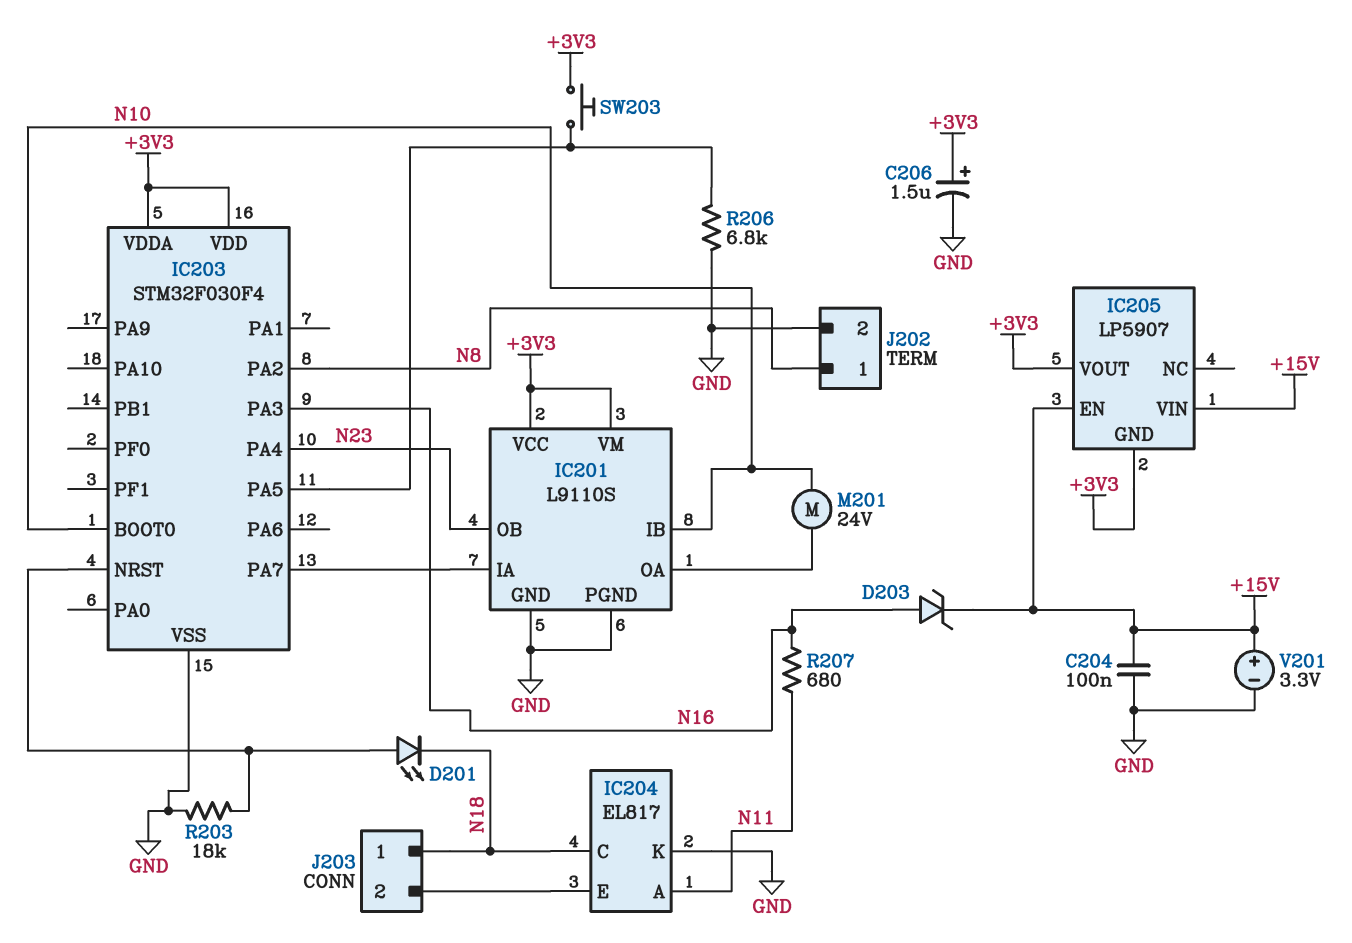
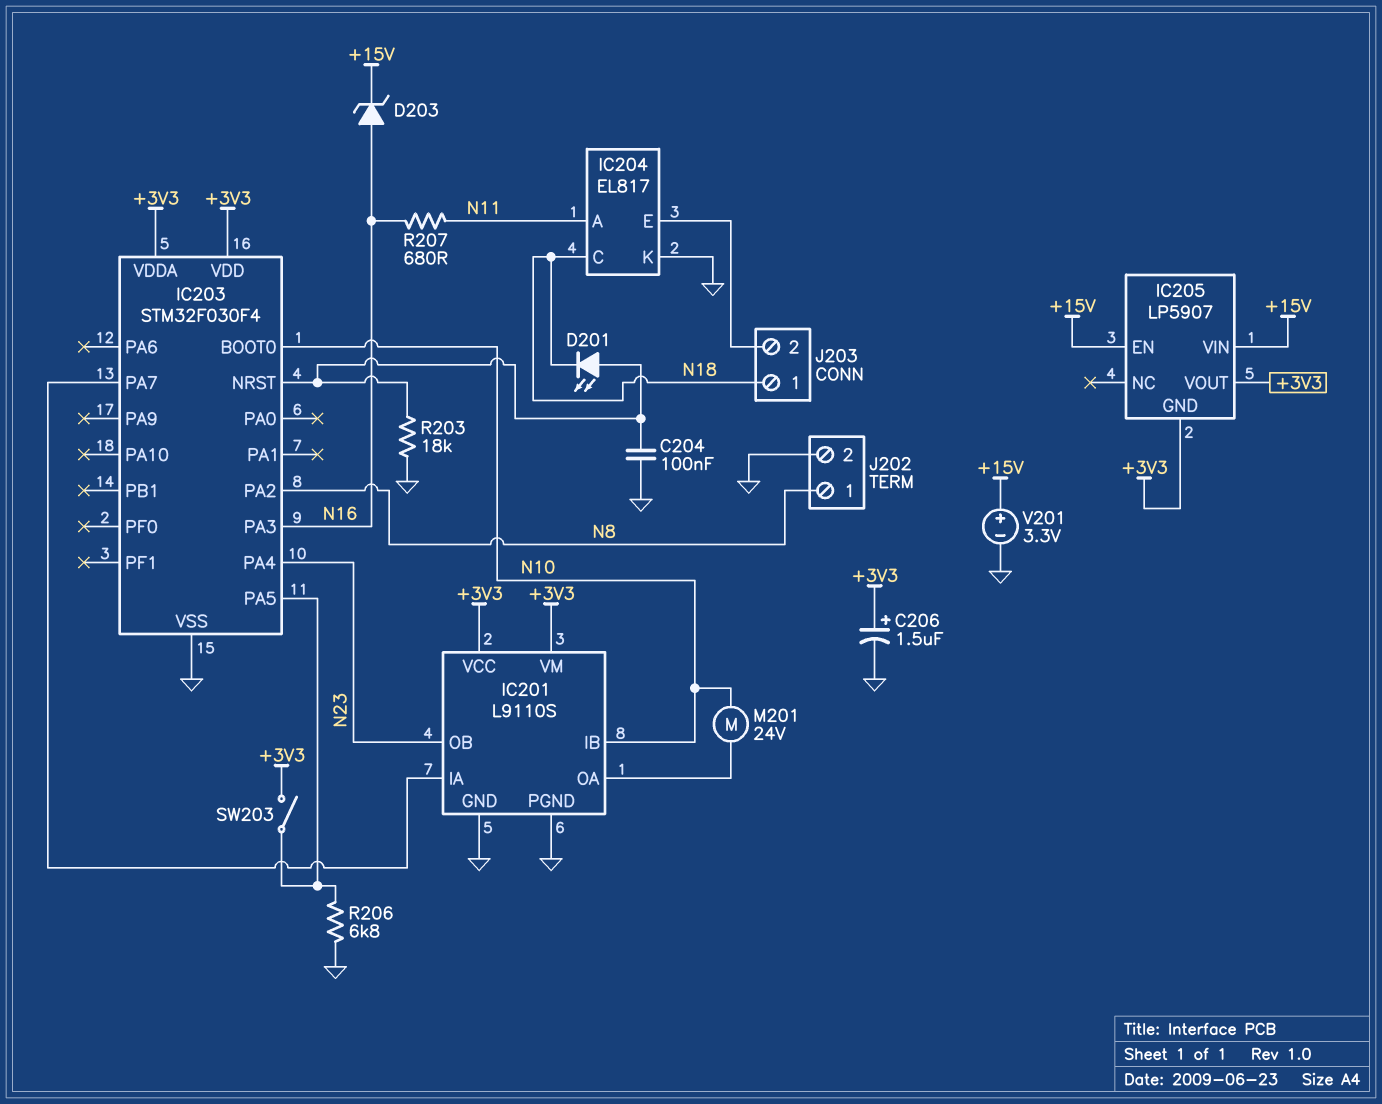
C204: 100nF (+15V, GND) -> 100nF (GND, IC203/NRST)
SW203: button (+3V3, IC203/PA5) -> switch (+3V3, IC203/PA5)

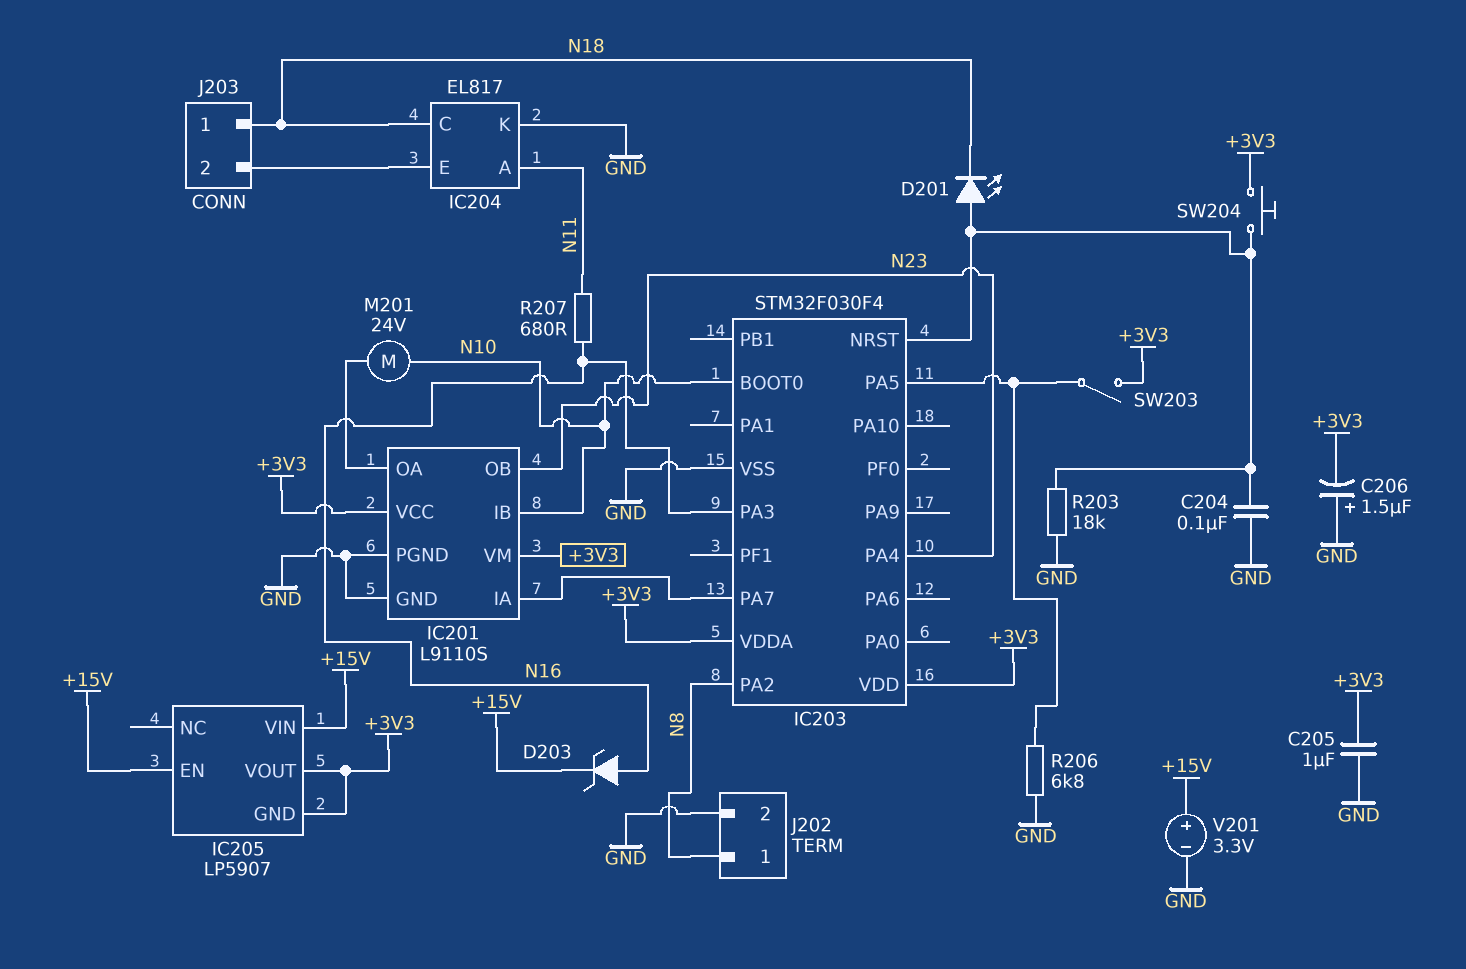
C205: none -> 1uF (+3V3, GND)
C206: 1.5uF (plus +3V3, minus GND) -> 1.5uF (plus GND, minus +3V3)
SW204: none -> button (+3V3, IC203/NRST)

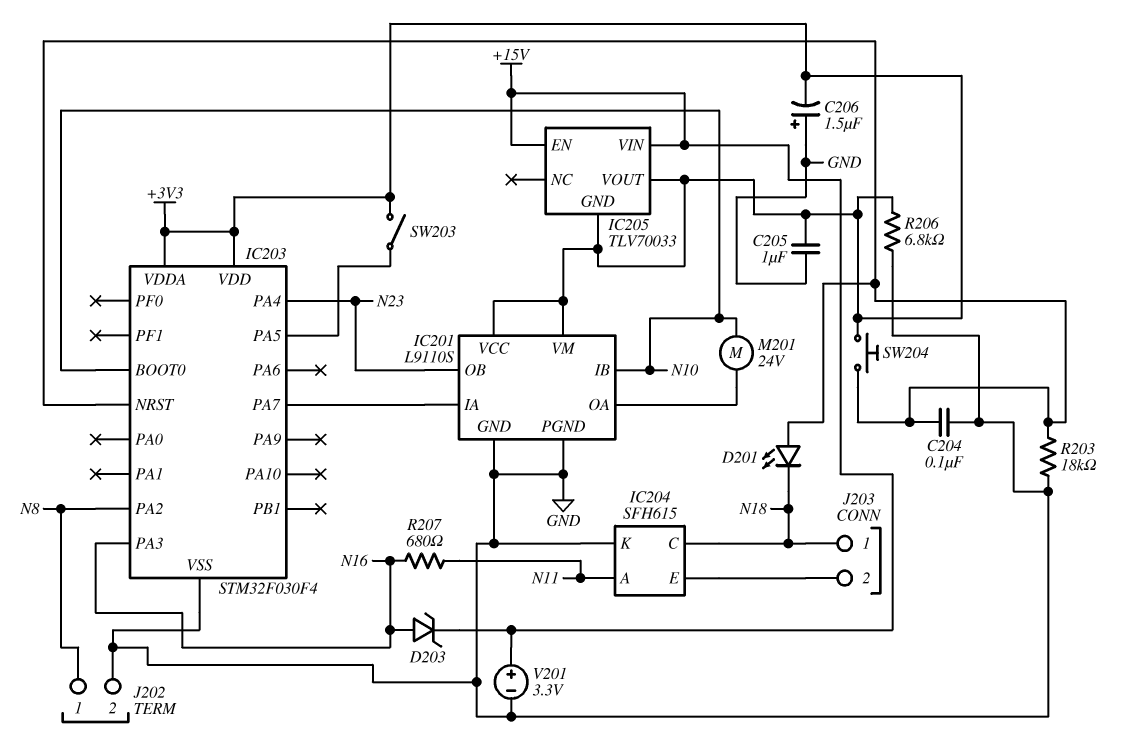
IC204: EL817 -> SFH615
IC205: LP5907 -> TLV70033
R206: 6.8k (GND, IC203/PA5) -> 6.8k (+3V3, GND)

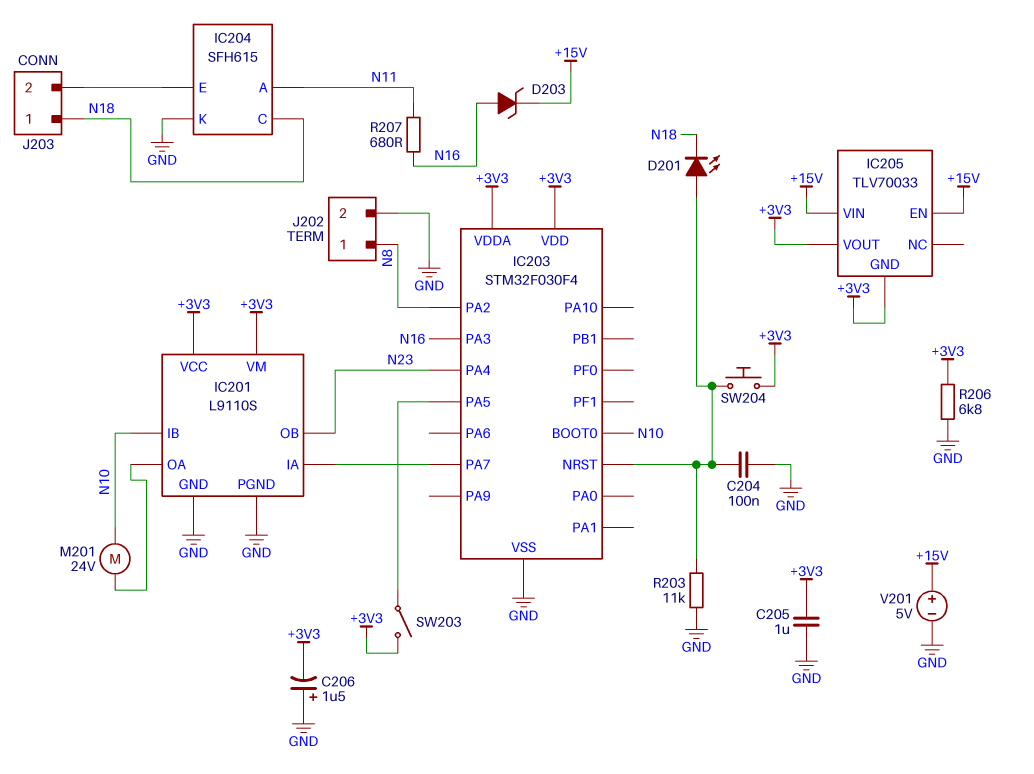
R203: 18k (GND, IC203/NRST) -> 11k (GND, IC203/NRST)
V201: 3.3V (plus +15V, minus GND) -> 5V (plus +15V, minus GND)

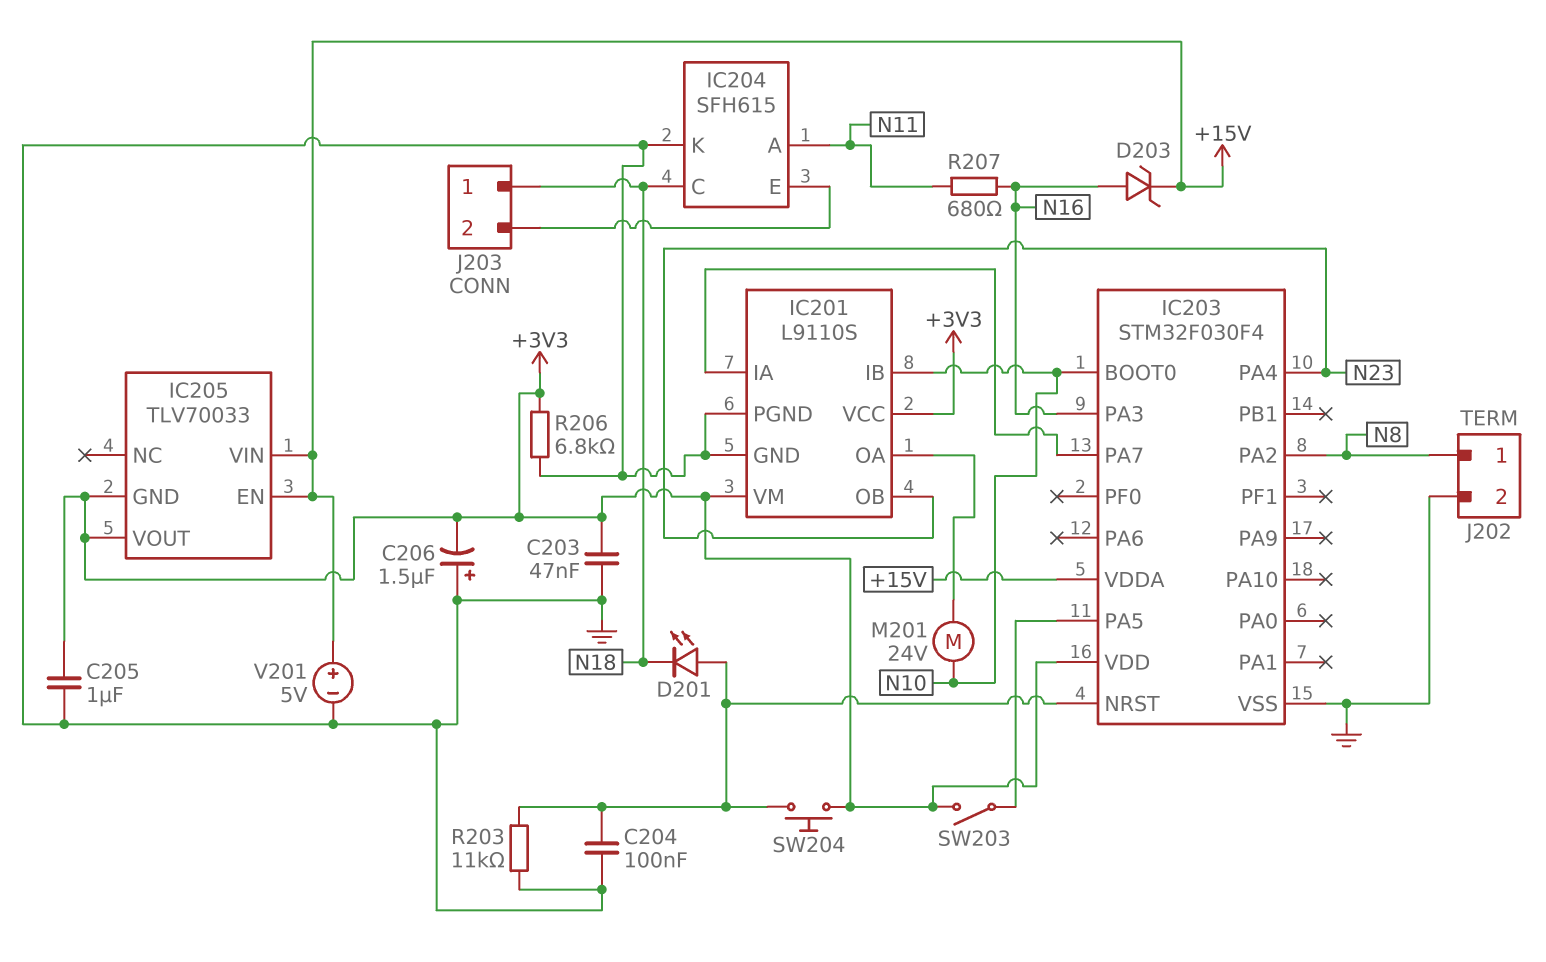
C203: none -> 47nF (+3V3, GND)
IC203 pin VDDA: +3V3 -> +15V

